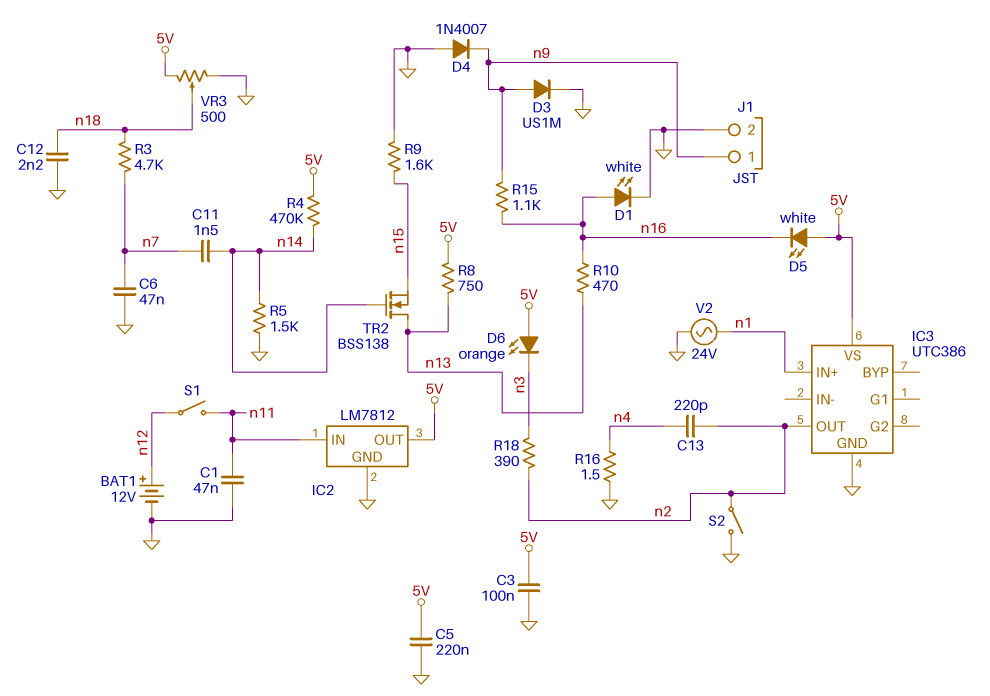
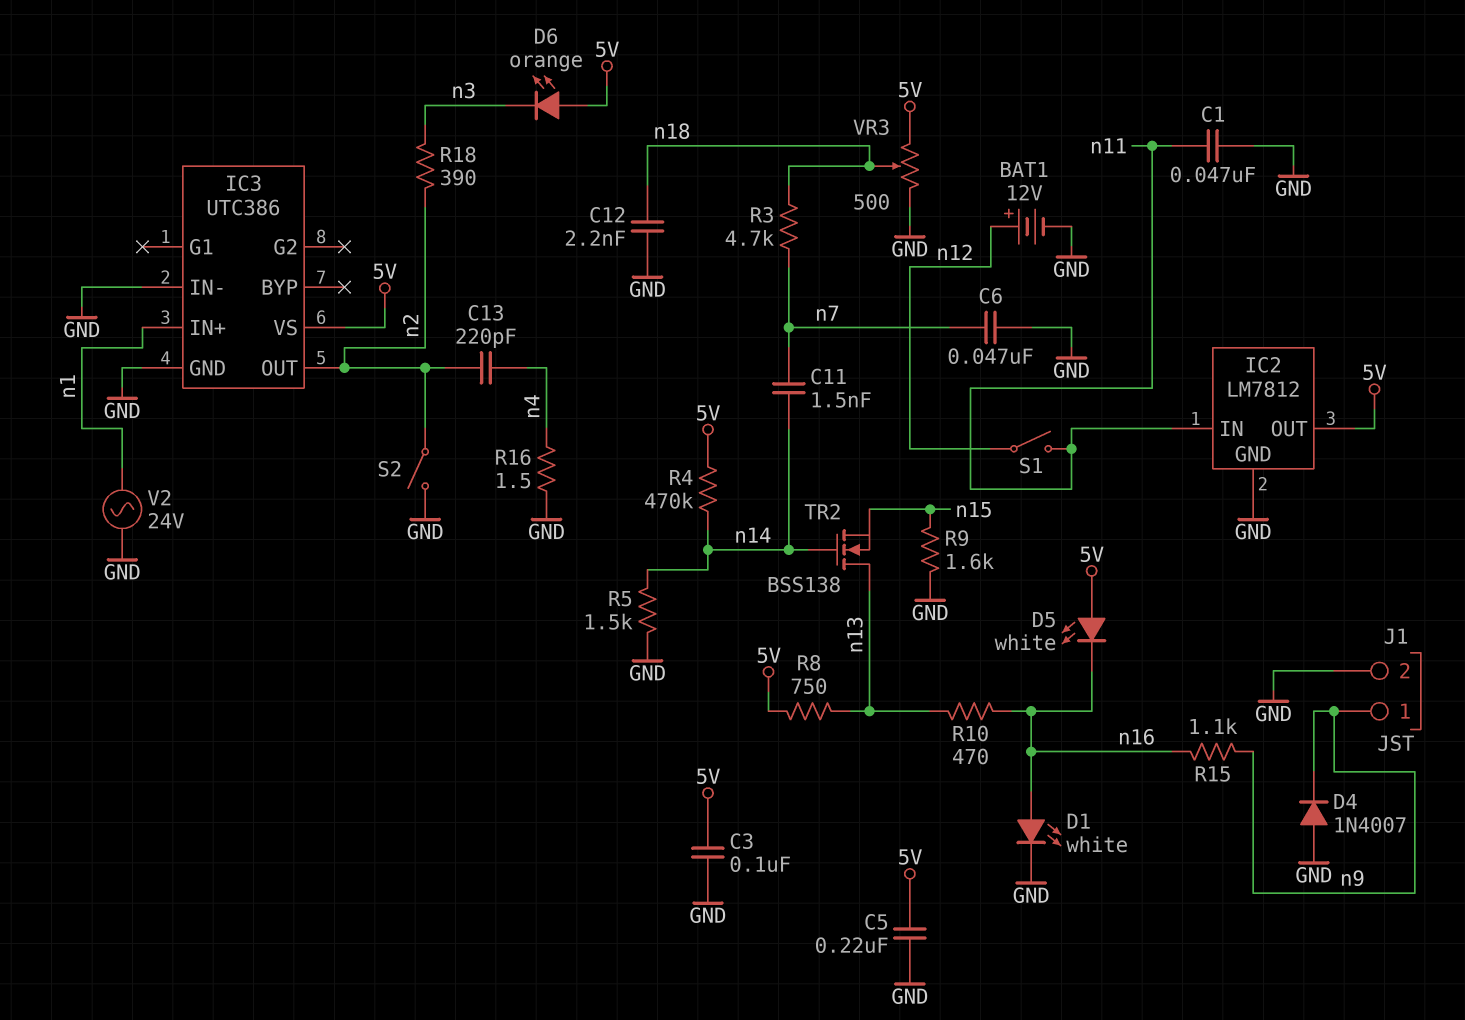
D3: diode US1M (A n9, K GND) -> none
IC3 pin IN-: none -> GND

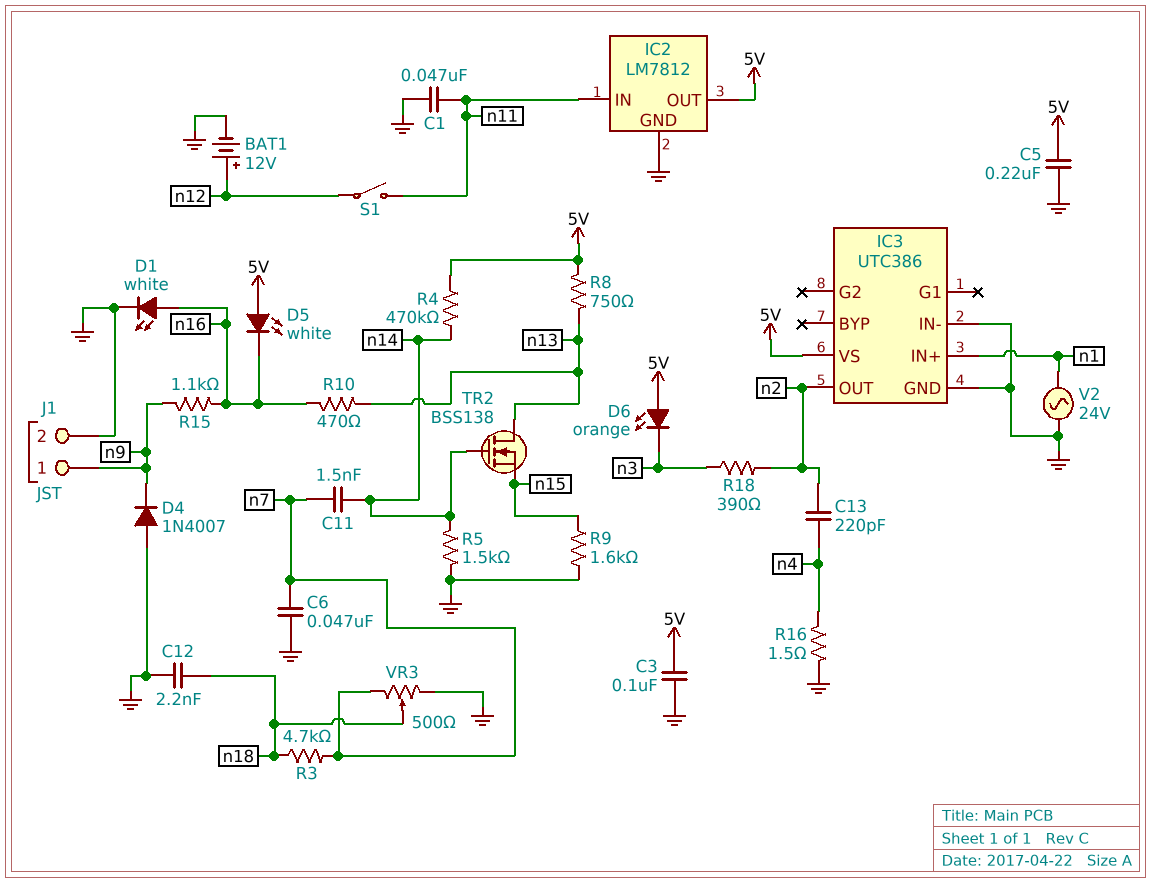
S2: switch (GND, n2) -> none
VR3: 500 (5V, GND, wiper n18) -> 500 (GND, n7, wiper n18)

